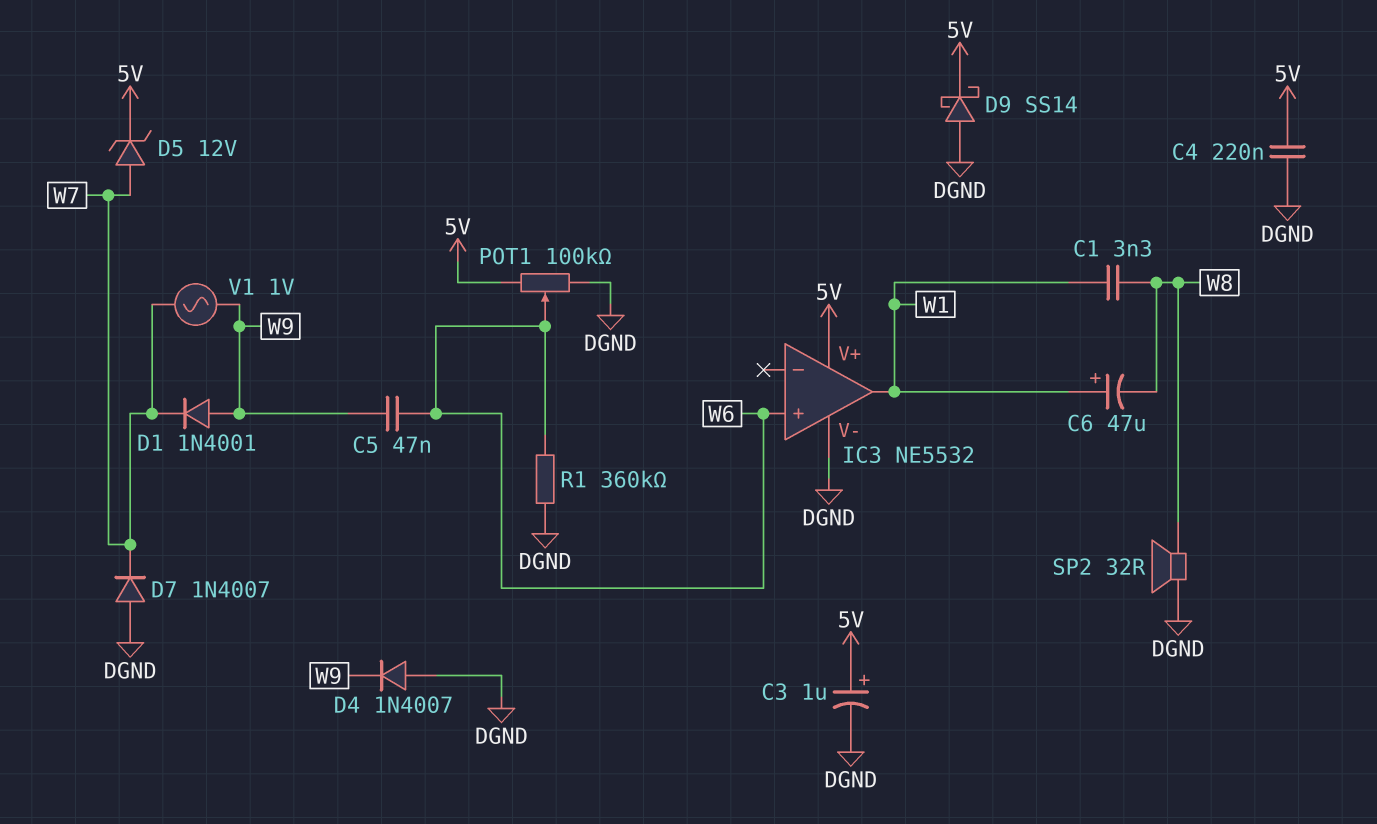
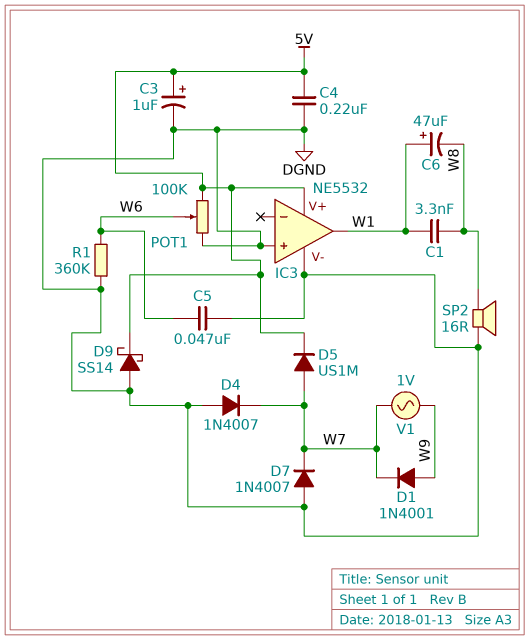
C5: 47nF (W6, W9) -> 47nF (DGND, W6)
D4: diode 1N4007 (A DGND, K W9) -> diode 1N4007 (A DGND, K W7)
D5: zener 12V (A W7, K 5V) -> diode US1M (A W7, K 5V)
IC3 pin in+: W6 -> DGND
SP2: speaker 32R (DGND, W8) -> speaker 16R (DGND, W8)

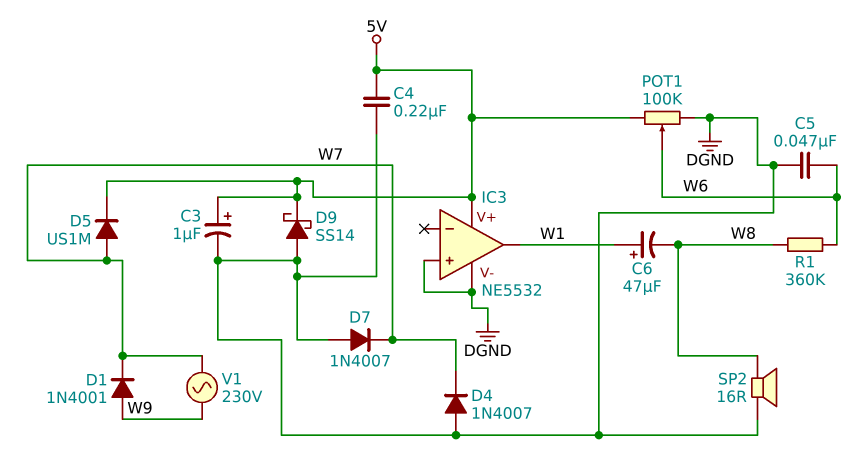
C1: 3.3nF (W1, W8) -> none
R1: 360k (DGND, W6) -> 360k (W6, W8)
V1: AC 1V (W7, W9) -> AC 230V (W7, W9)

